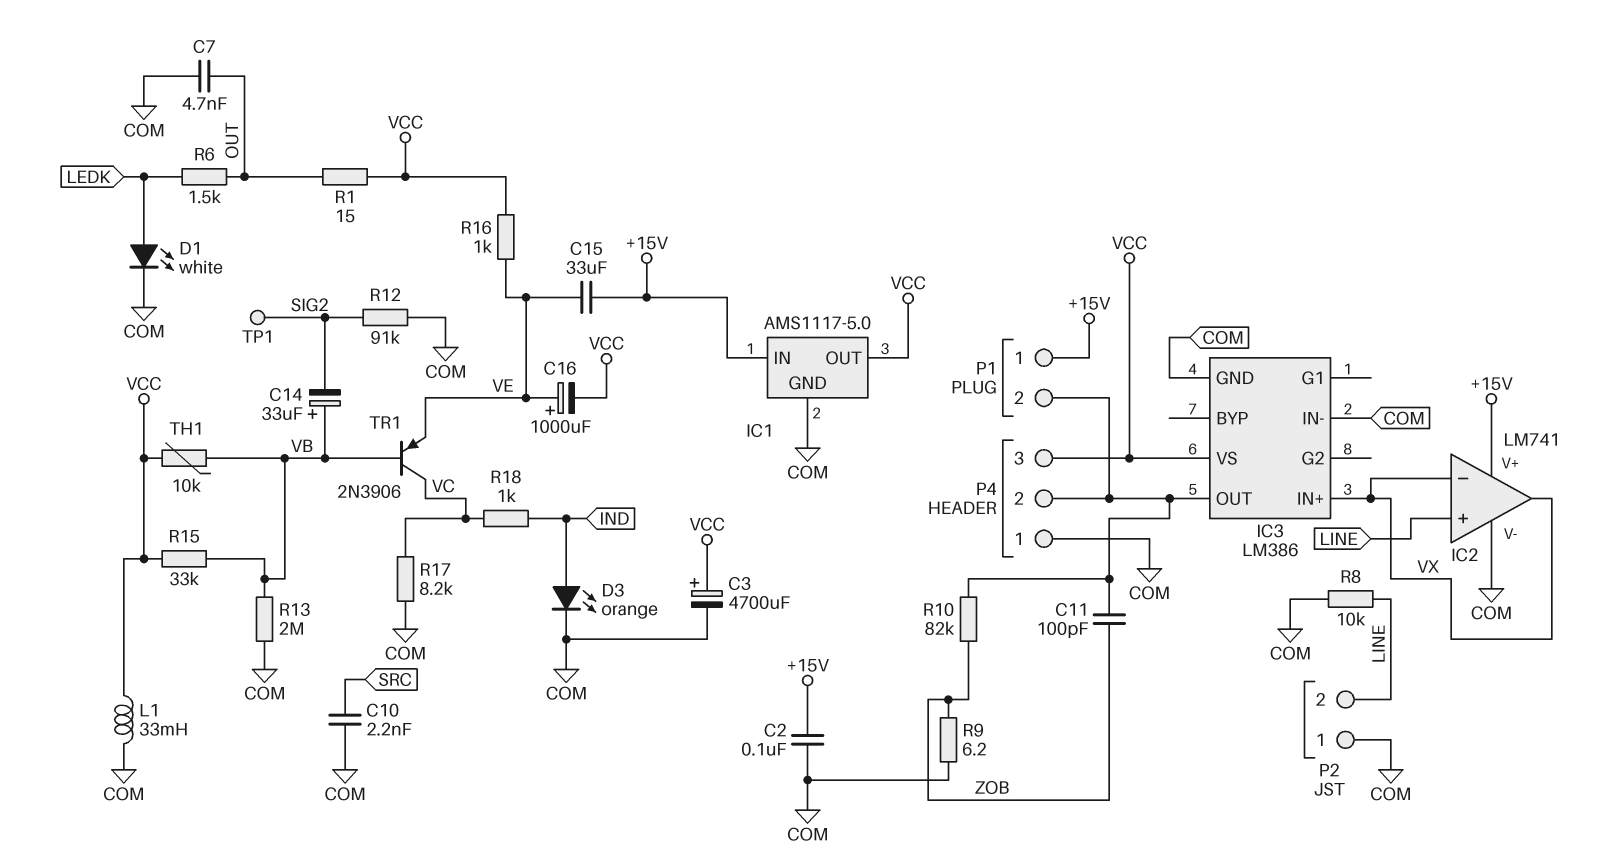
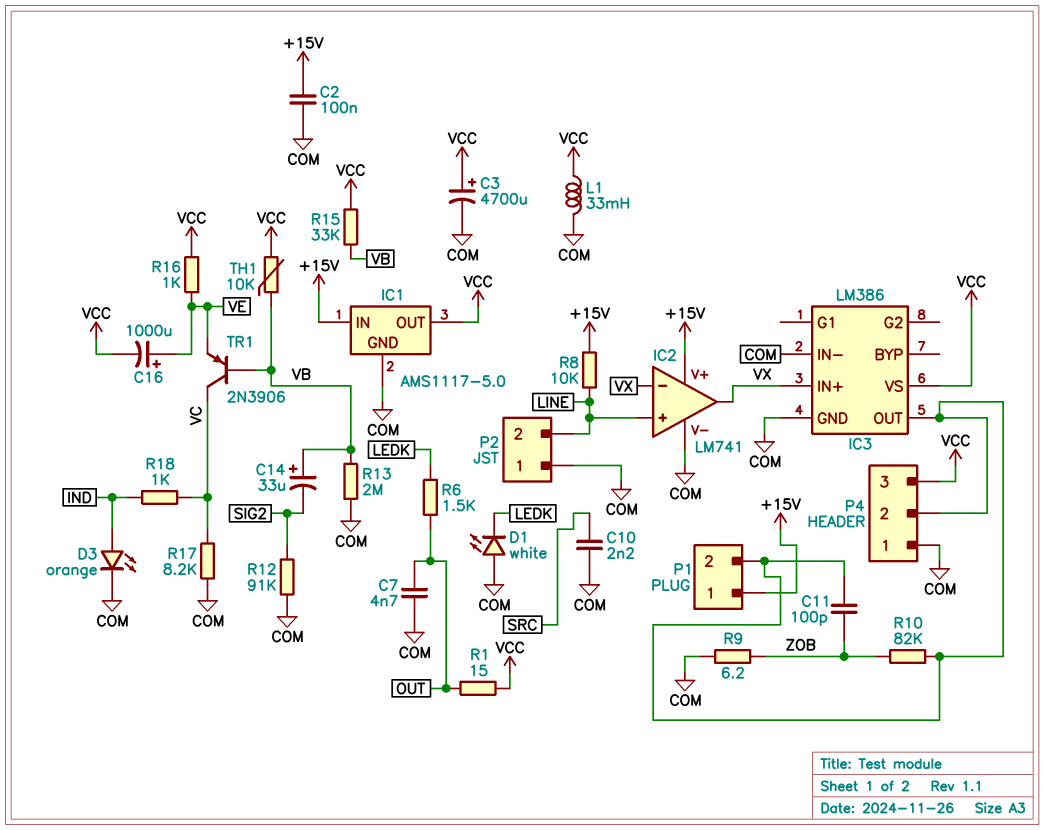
C15: 33uF (+15V, VE) -> none
D1: LED white (A LEDK, K COM) -> LED white (A COM, K LEDK)
R8: 10k (COM, LINE) -> 10k (+15V, LINE)
TP1: test point (SIG2) -> none

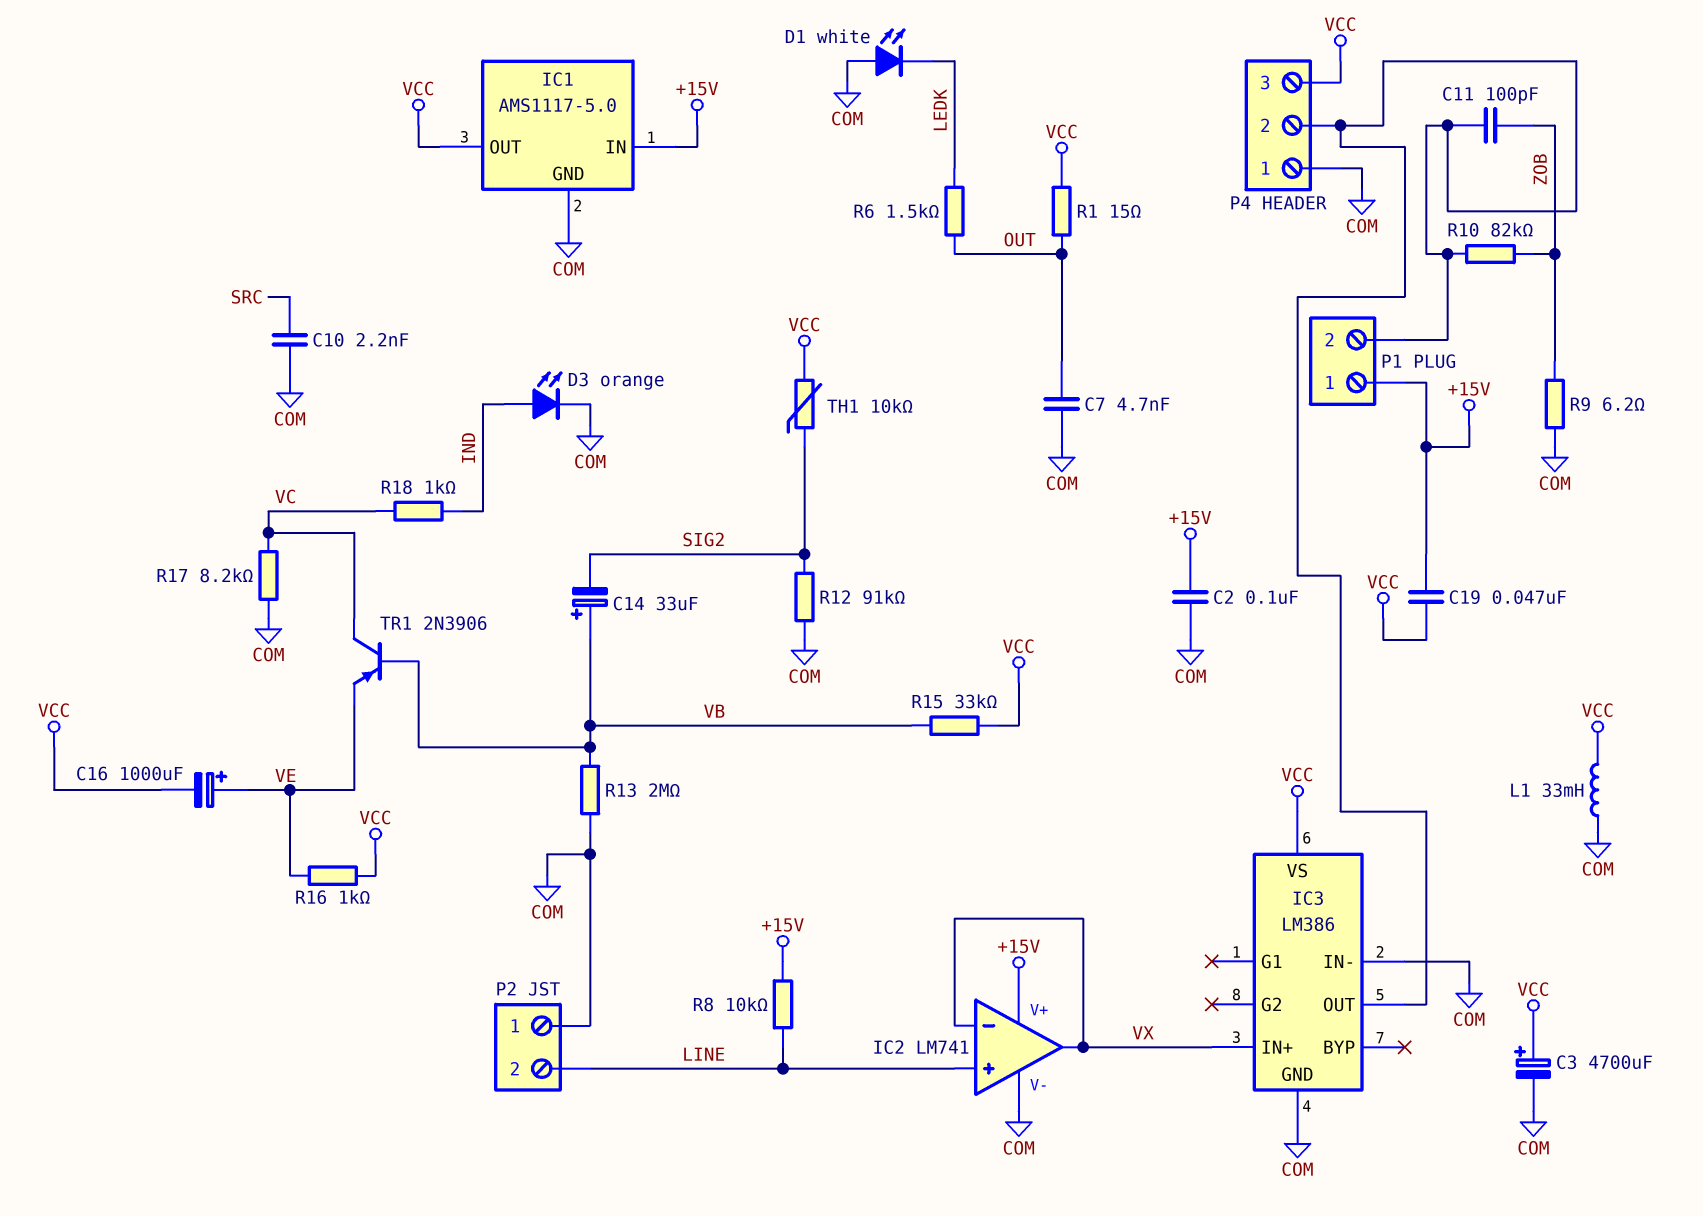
C19: none -> 47nF (+15V, VCC)
TH1: 10k (VB, VCC) -> 10k (SIG2, VCC)

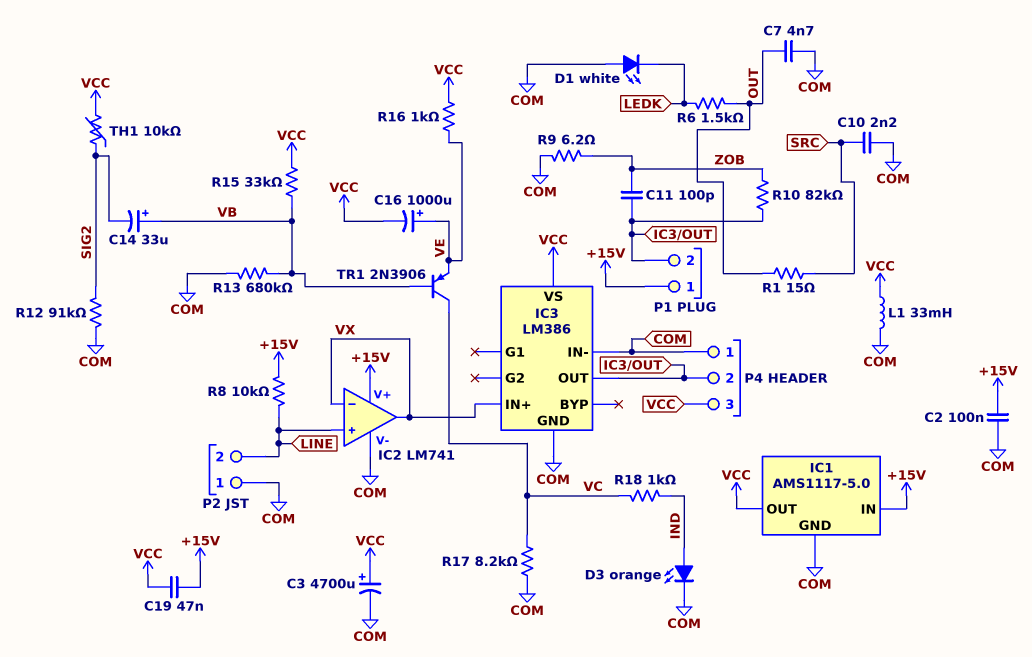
R1: 15 (OUT, VCC) -> 15 (OUT, SRC)
R13: 2M (COM, VB) -> 680k (COM, VB)

